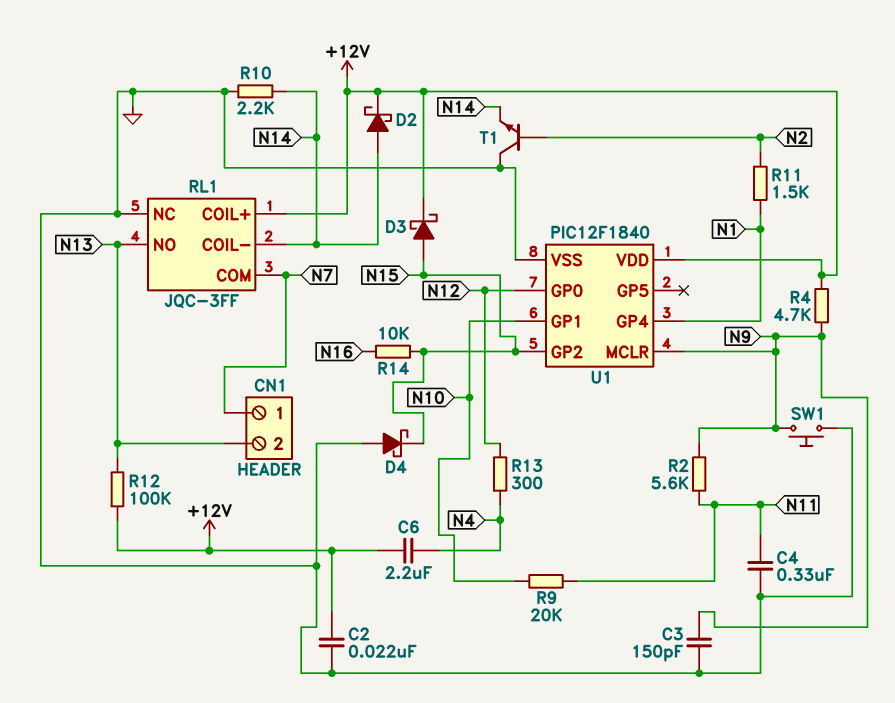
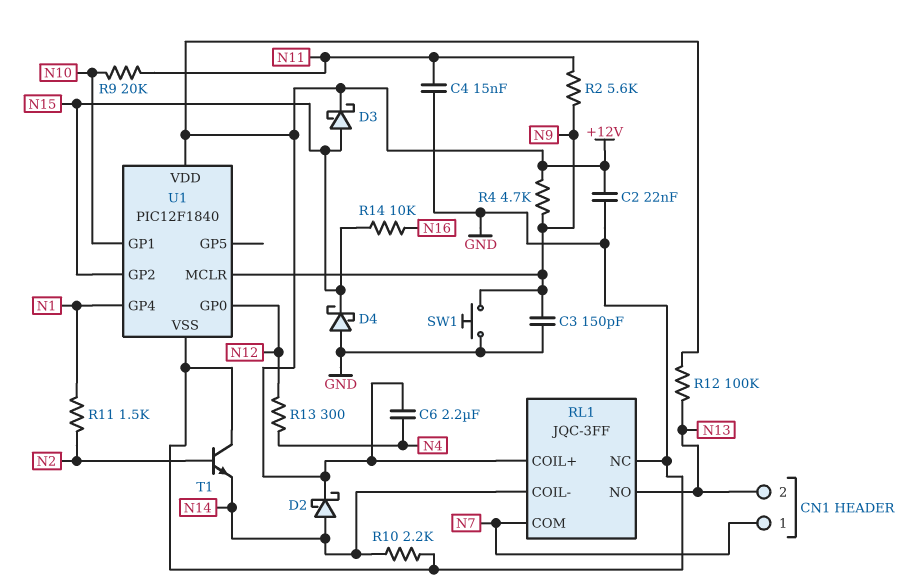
C4: 330nF (GND, N11) -> 15nF (GND, N11)

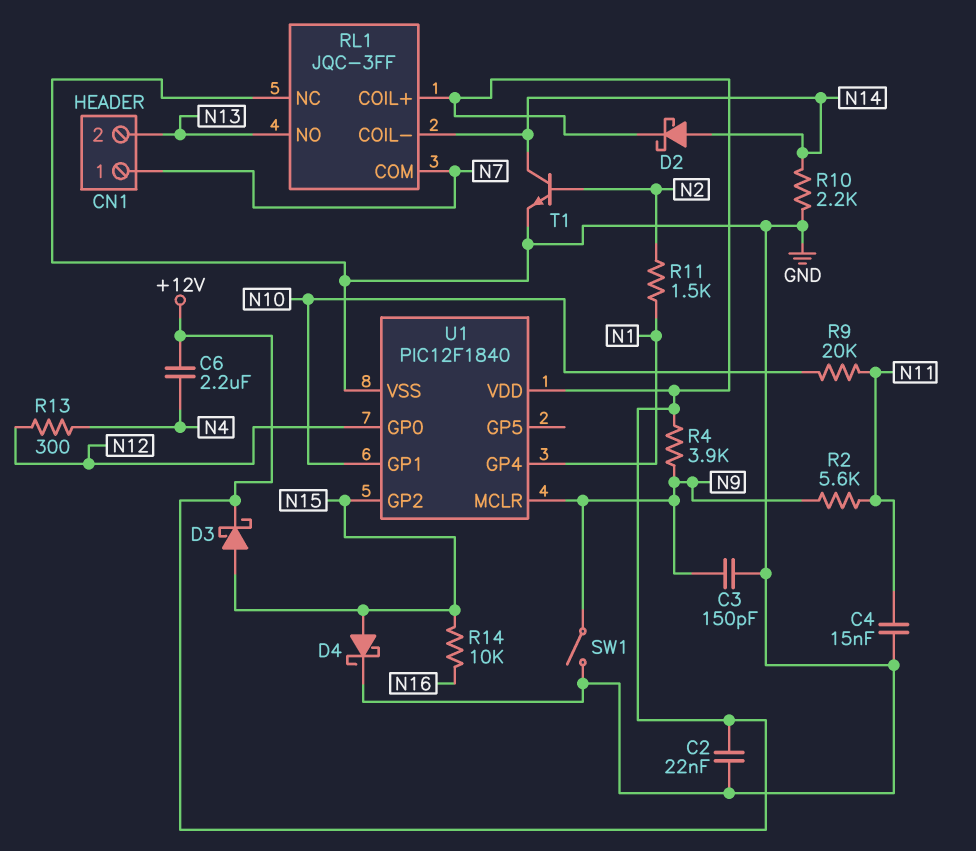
D4: schottky (A GND, K N15) -> schottky (A N15, K GND)
R4: 4.7k (+12V, N9) -> 3.9k (+12V, N9)
R12: 100k (+12V, N13) -> none
SW1: button (GND, N9) -> switch (GND, N9)
T1: NPN (B N2, C GND, E N14) -> NPN (B N2, C N14, E GND)

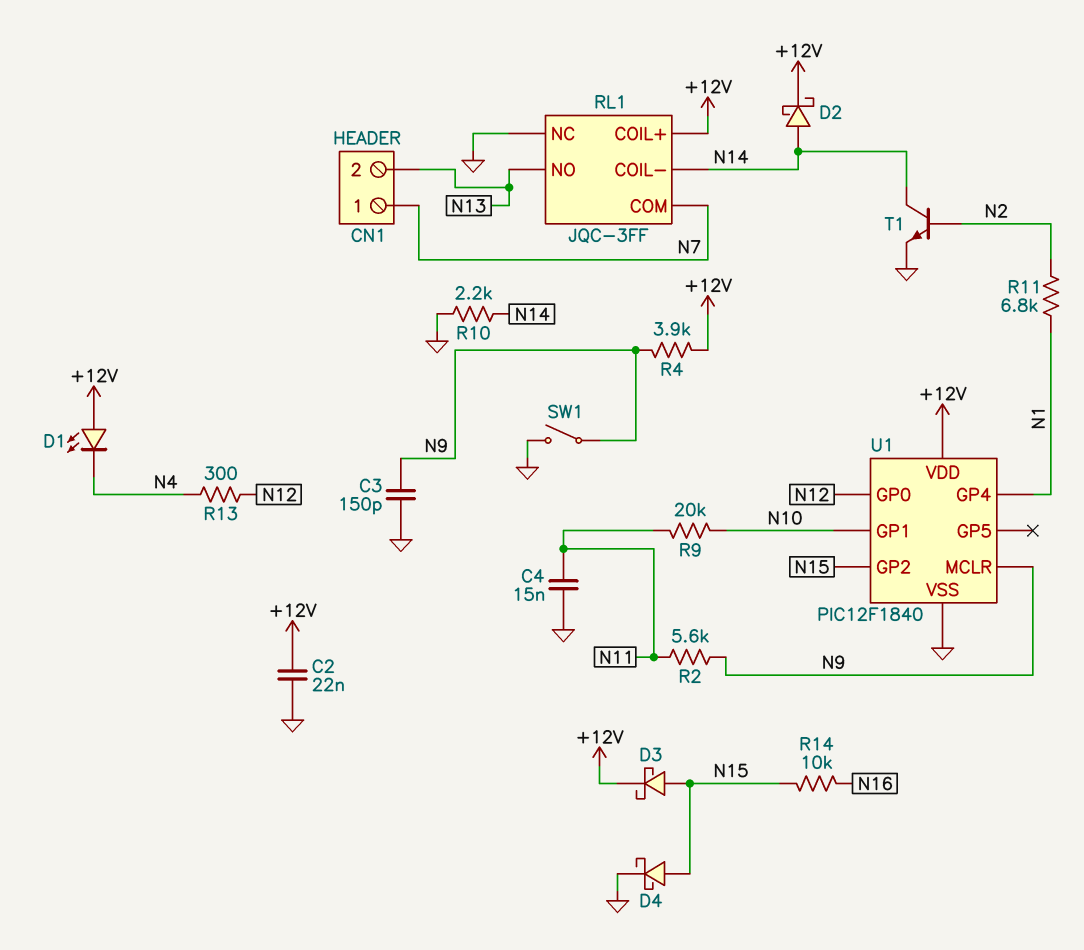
C6: 2.2uF (+12V, N4) -> none
D1: none -> LED (A +12V, K N4)
R11: 1.5k (N1, N2) -> 6.8k (N1, N2)

